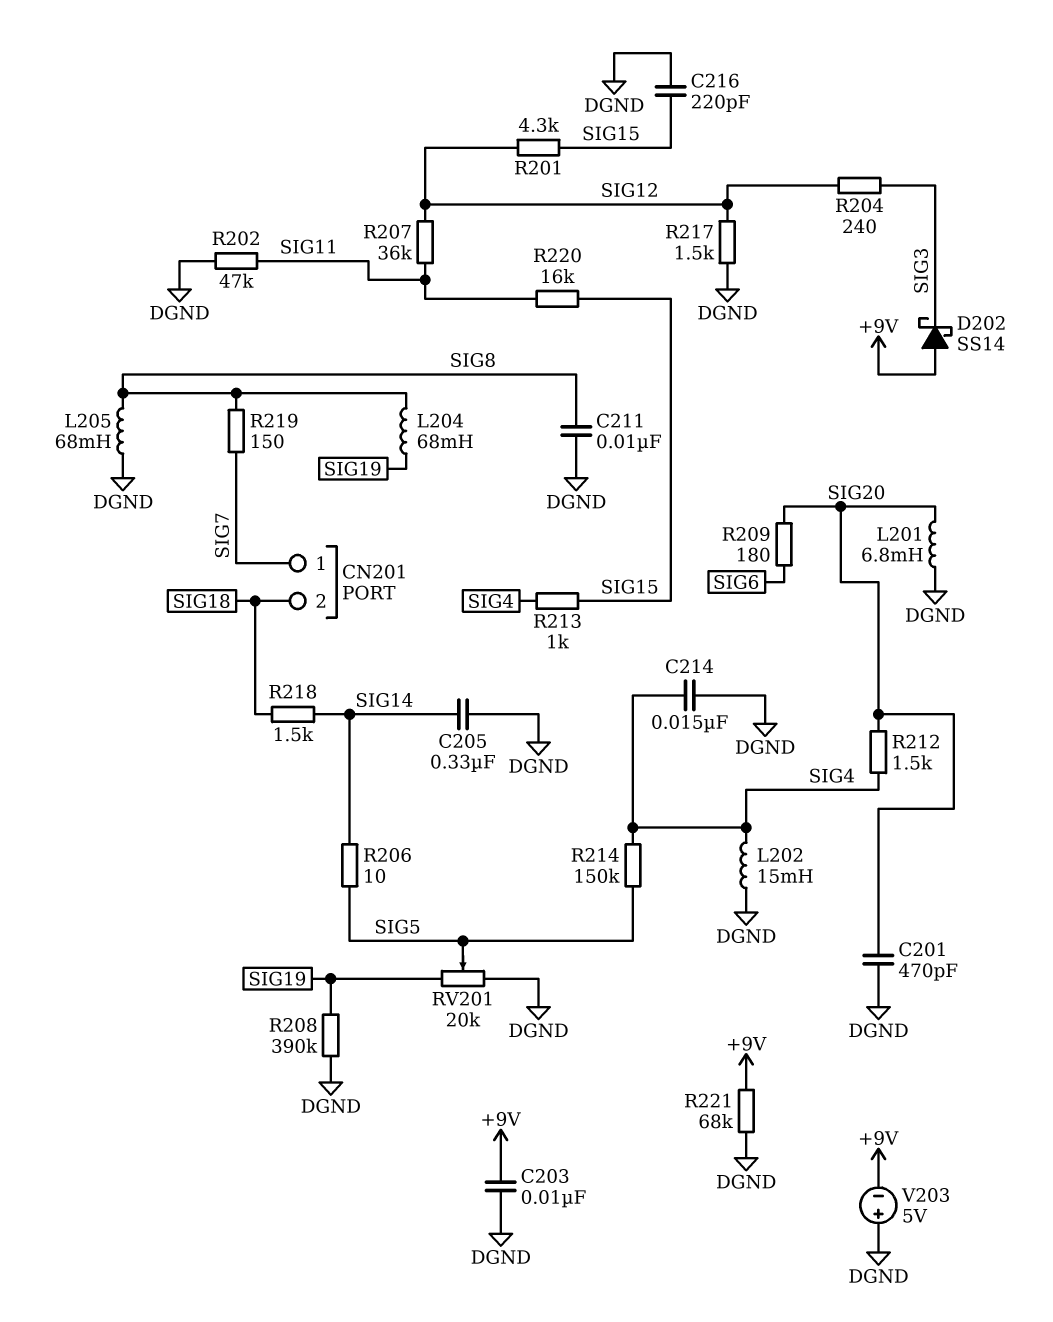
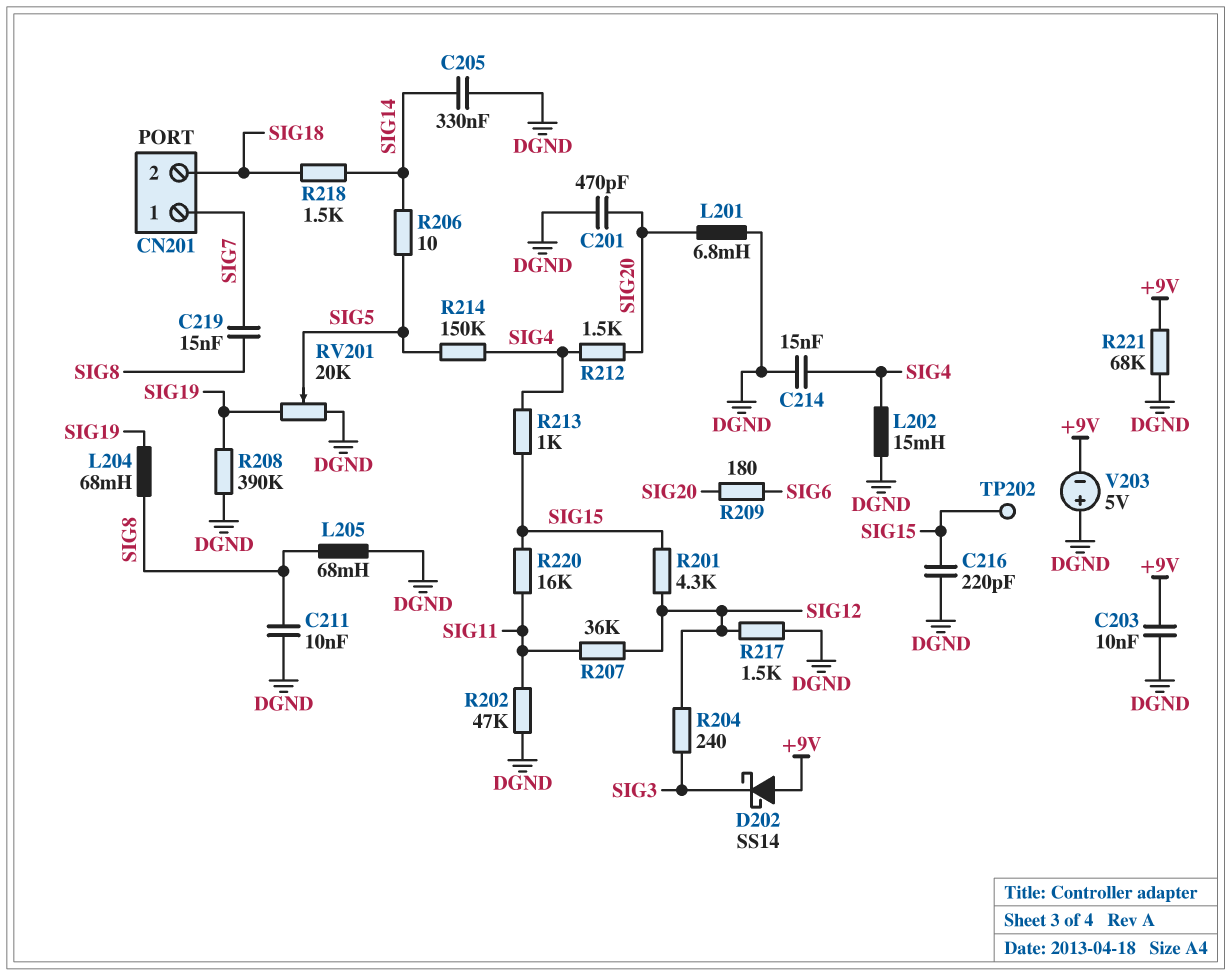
C219: none -> 15nF (SIG7, SIG8)
R219: 150 (SIG7, SIG8) -> none
TP202: none -> test point (SIG15)

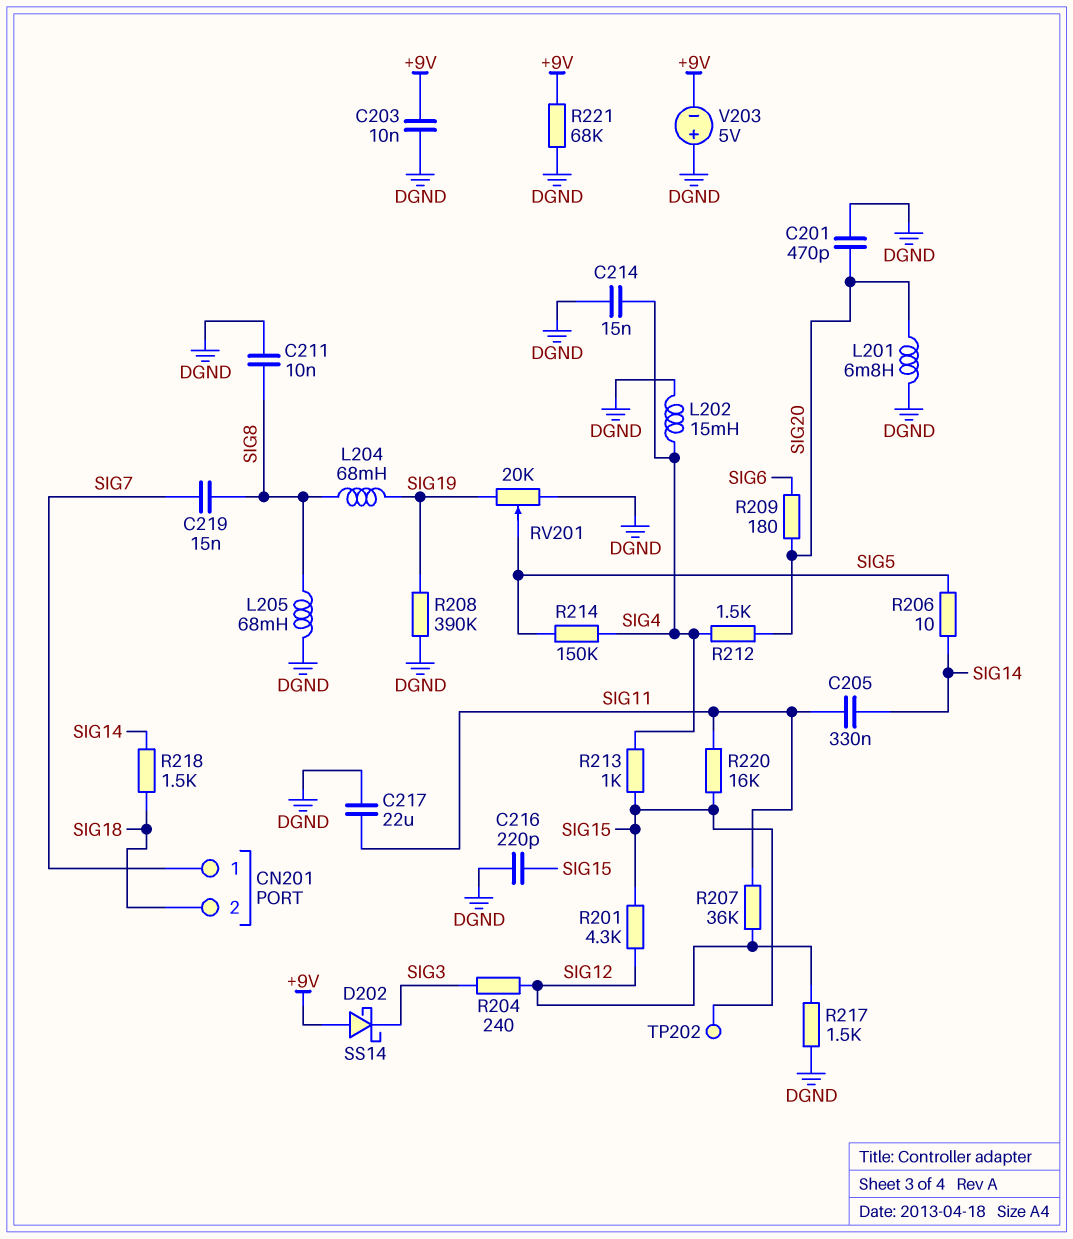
C205: 330nF (DGND, SIG14) -> 330nF (SIG11, SIG14)
C217: none -> 22uF (DGND, SIG11)
R202: 47k (DGND, SIG11) -> none

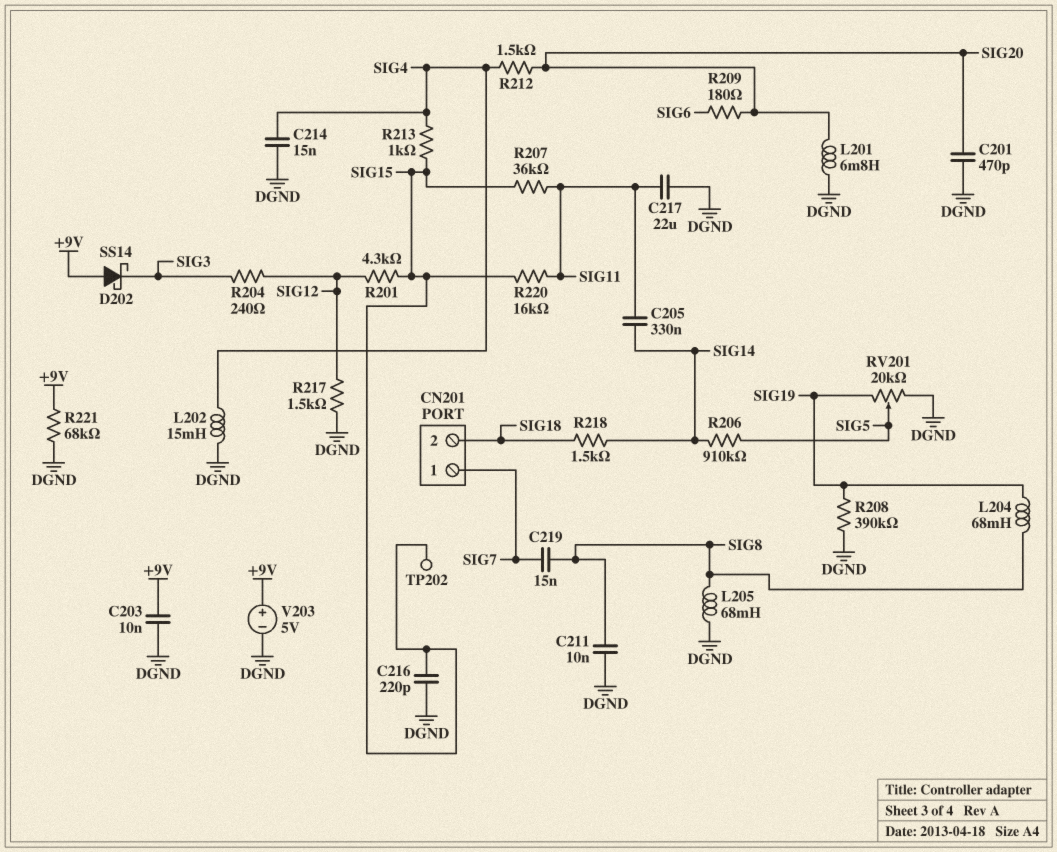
R206: 10 (SIG5, SIG14) -> 910k (SIG5, SIG14)
R207: 36k (SIG11, SIG12) -> 36k (SIG11, SIG15)
R214: 150k (SIG4, SIG5) -> none
V203: 5V (plus DGND, minus +9V) -> 5V (plus +9V, minus DGND)

